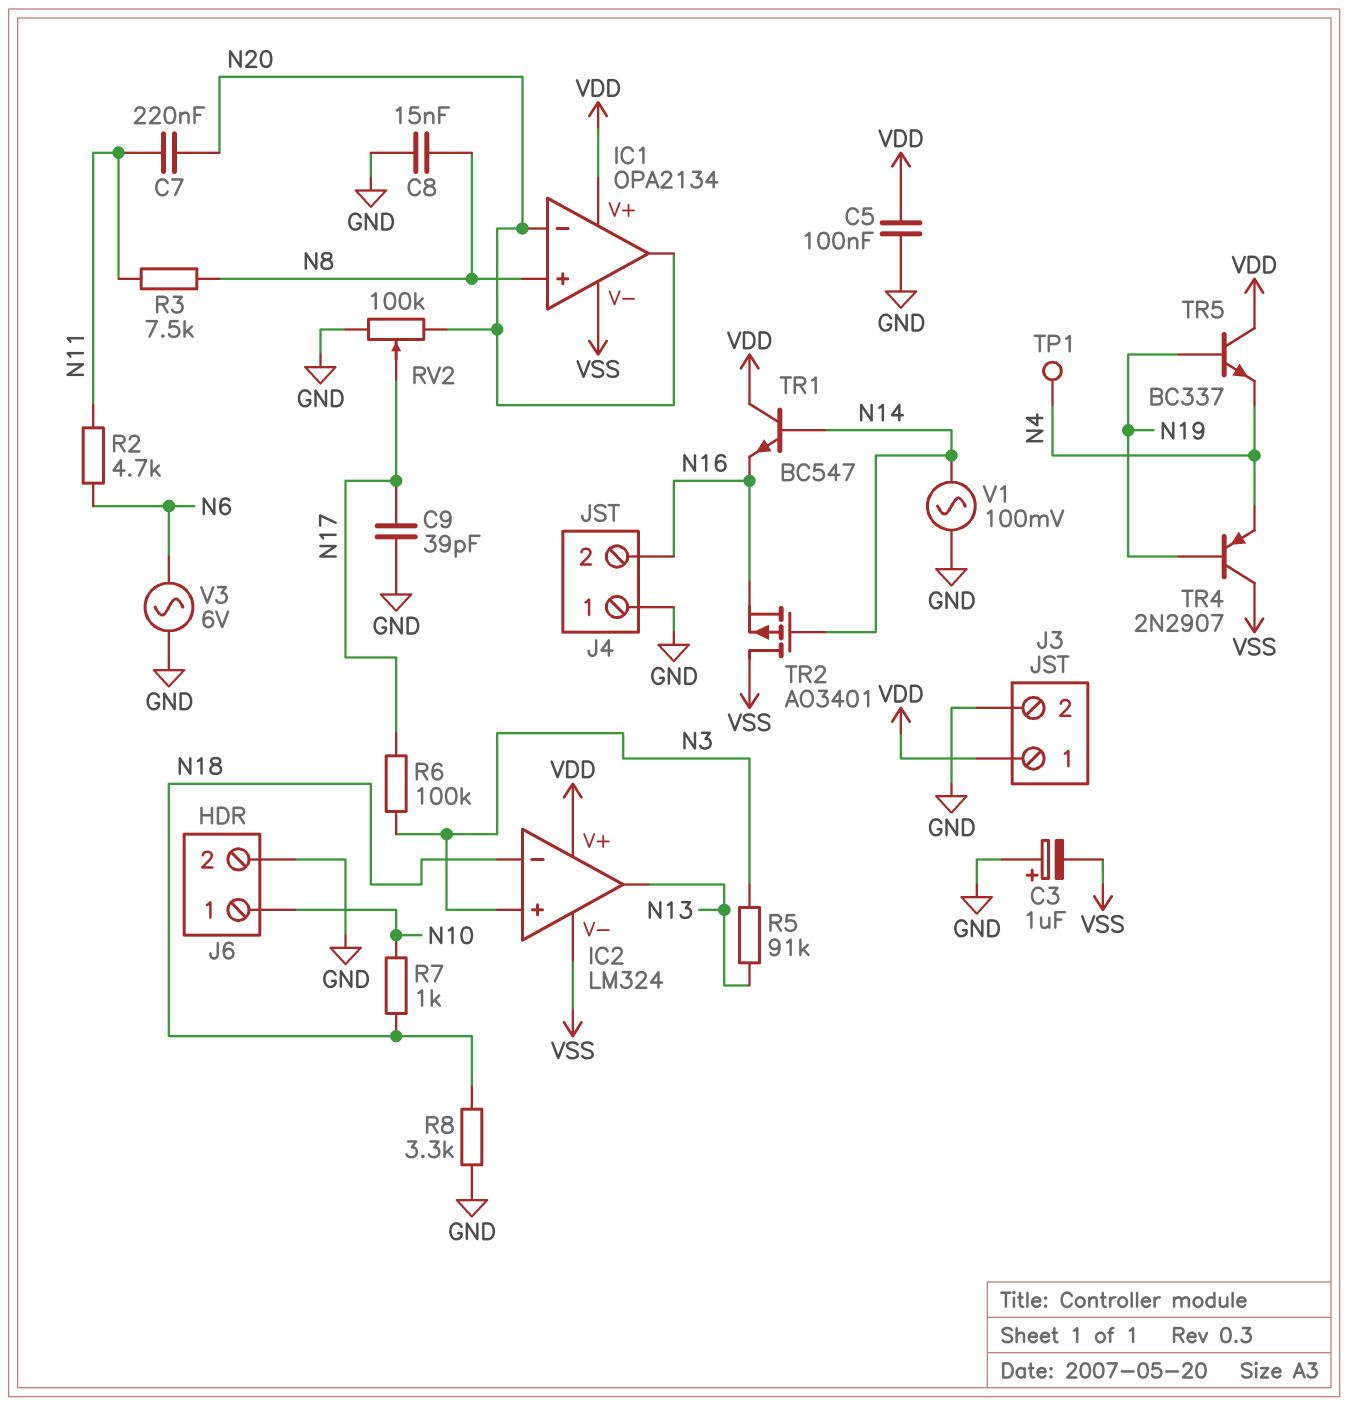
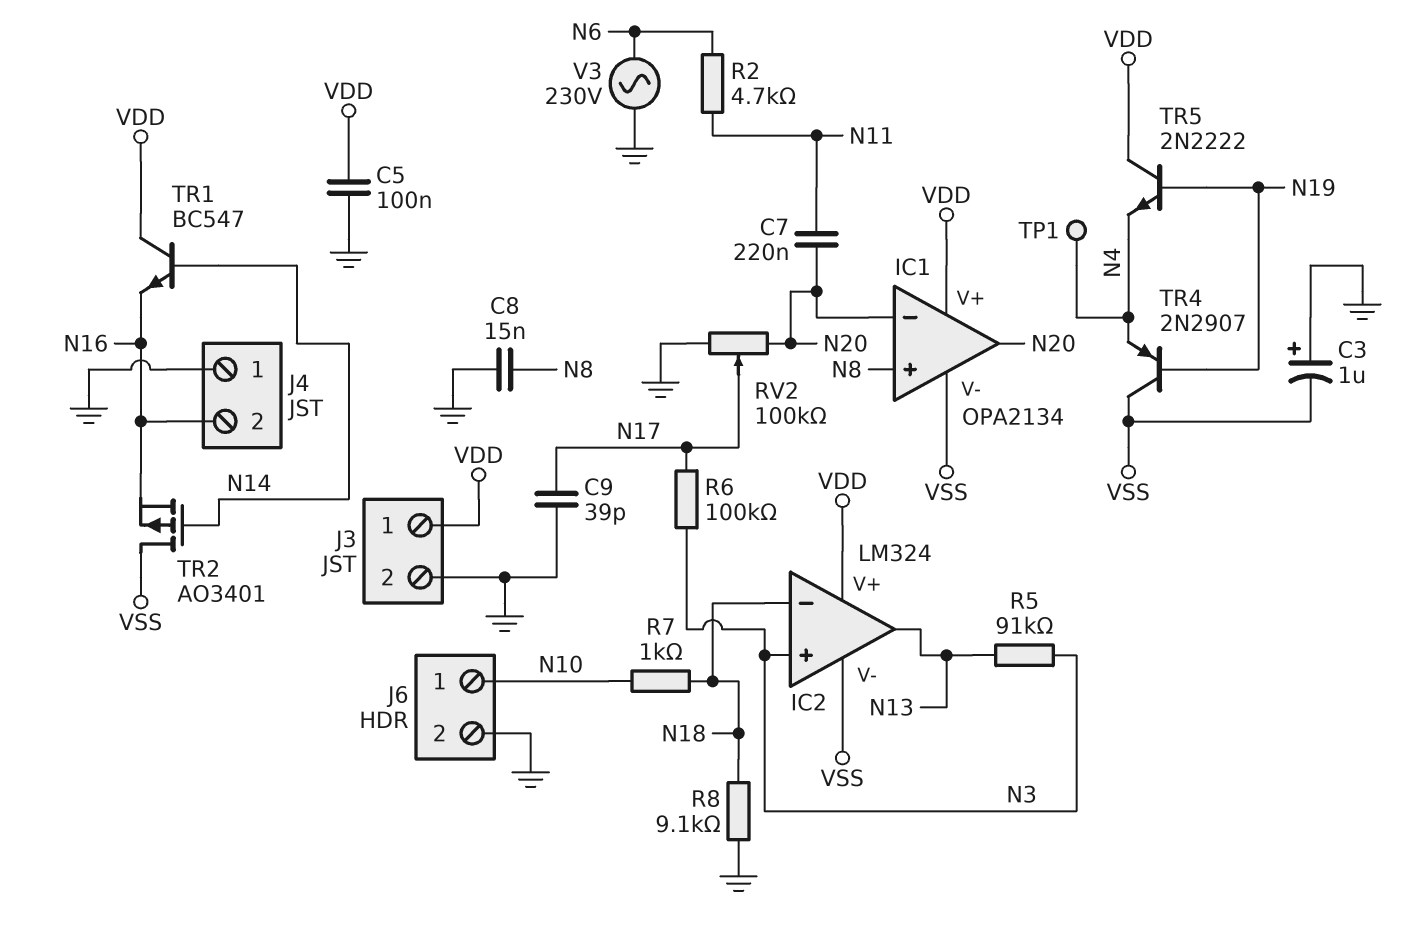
R3: 7.5k (N8, N11) -> none
R8: 3.3k (GND, N18) -> 9.1k (GND, N18)
TR5: NPN BC337 (B N19, C VDD, E N4) -> NPN 2N2222 (B N19, C VDD, E N4)
V1: AC 100mV (GND, N14) -> none
V3: AC 6V (GND, N6) -> AC 230V (GND, N6)

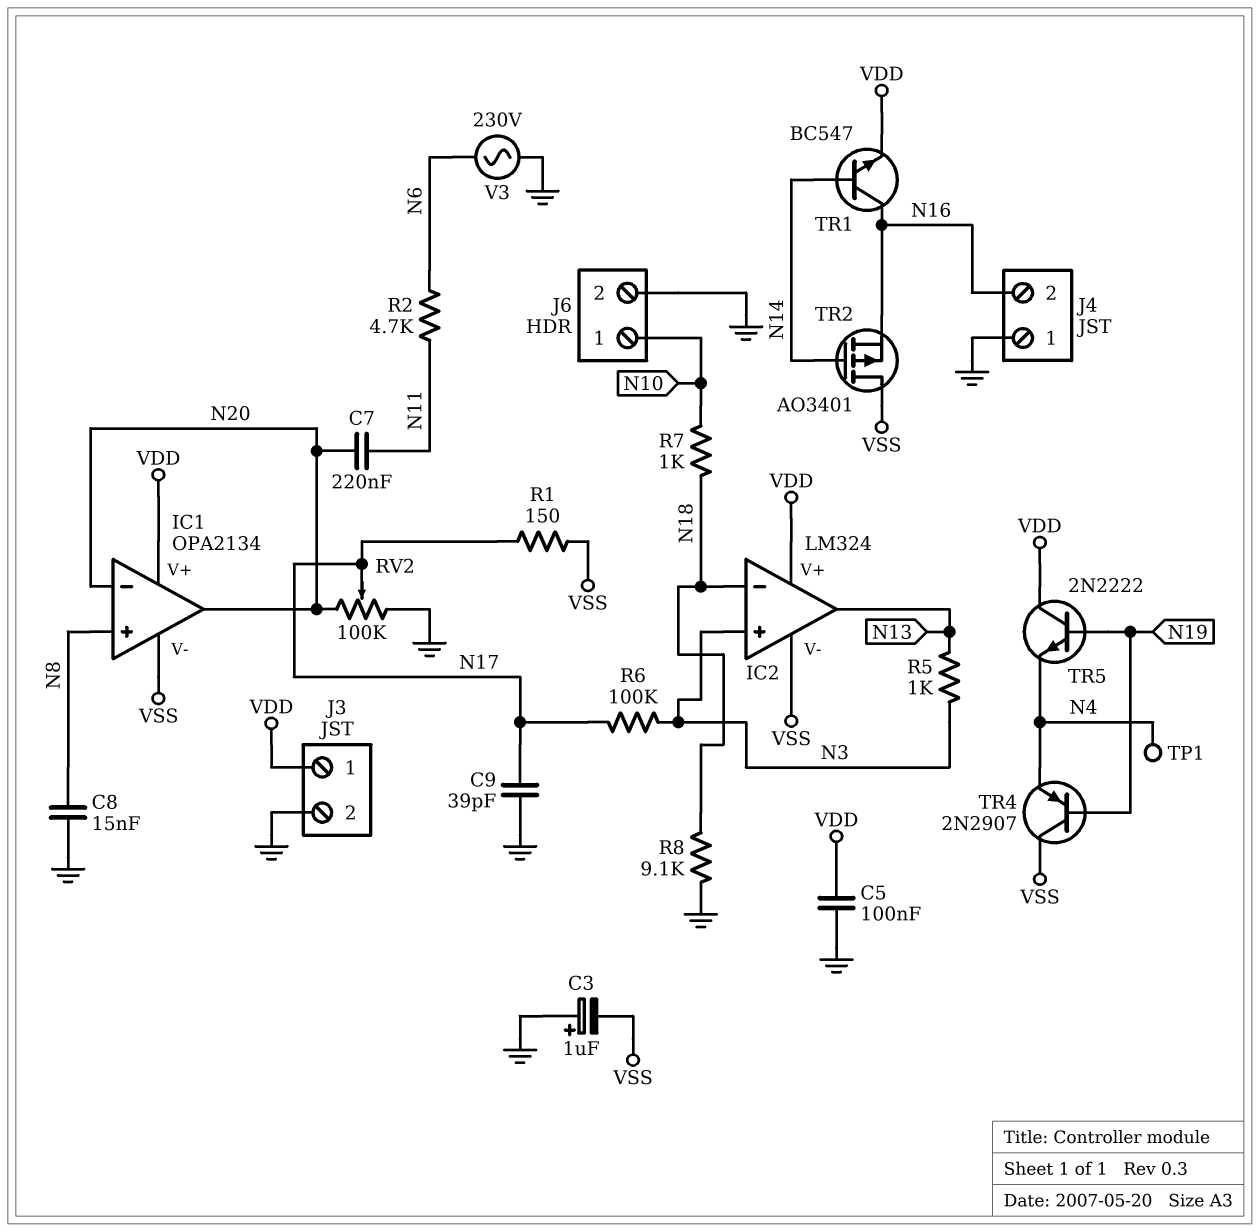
R1: none -> 150 (N17, VSS)
R5: 91k (N3, N13) -> 1k (N3, N13)
TR1: NPN BC547 (B N14, C VDD, E N16) -> NPN BC547 (B N14, C N16, E VDD)

